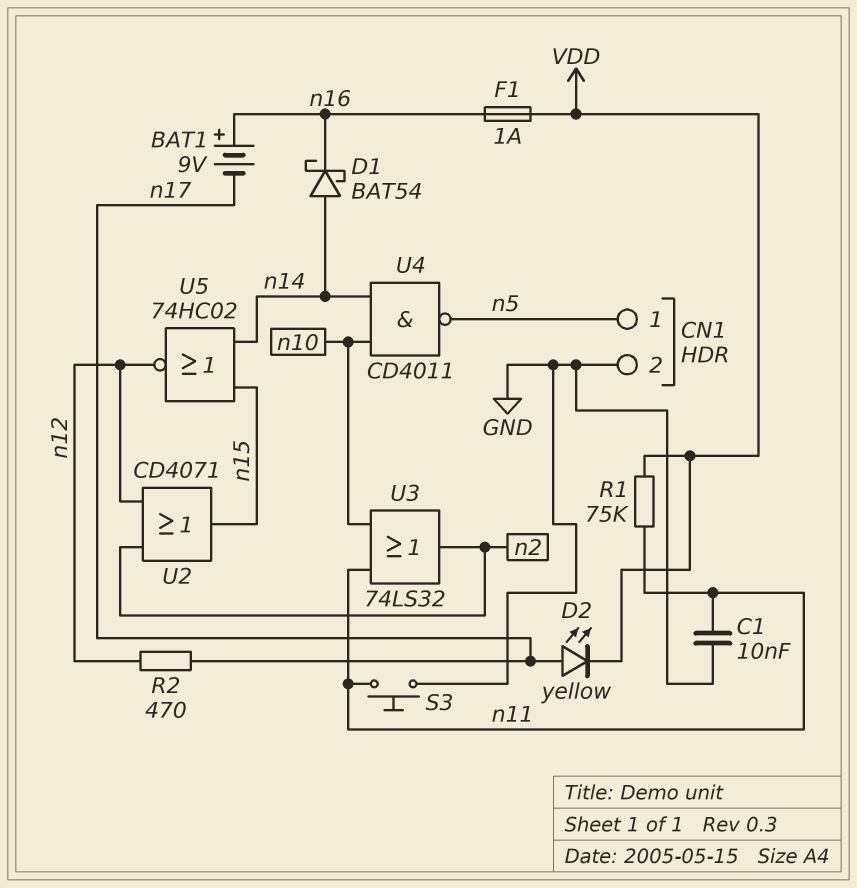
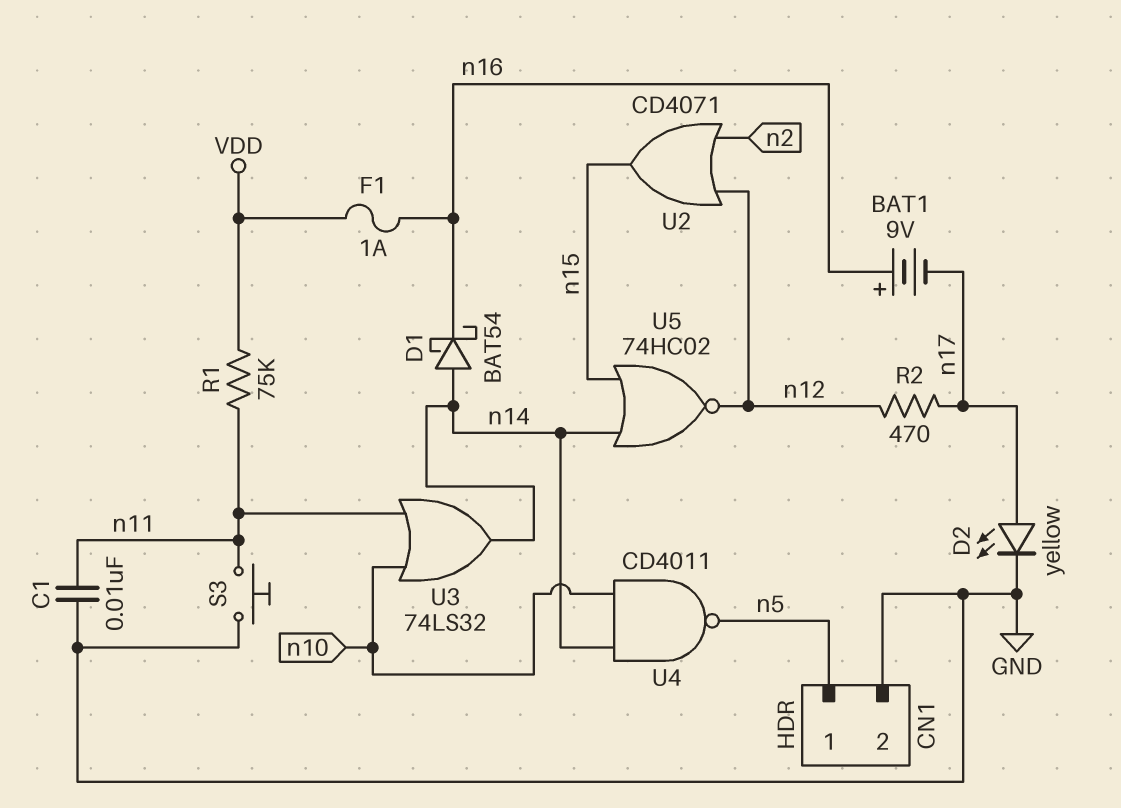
D2: LED yellow (A n17, K VDD) -> LED yellow (A n17, K GND)
U3: OR 74LS32 (in n10, in n11, out n2) -> OR 74LS32 (in n10, in n11, out n14)

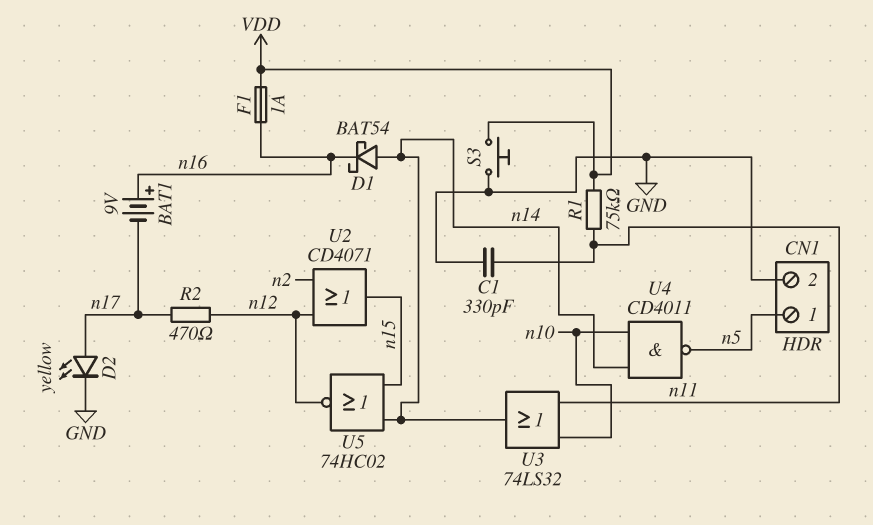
C1: 10nF (GND, n11) -> 330pF (GND, n11)
S3: button (GND, n11) -> button (GND, VDD)

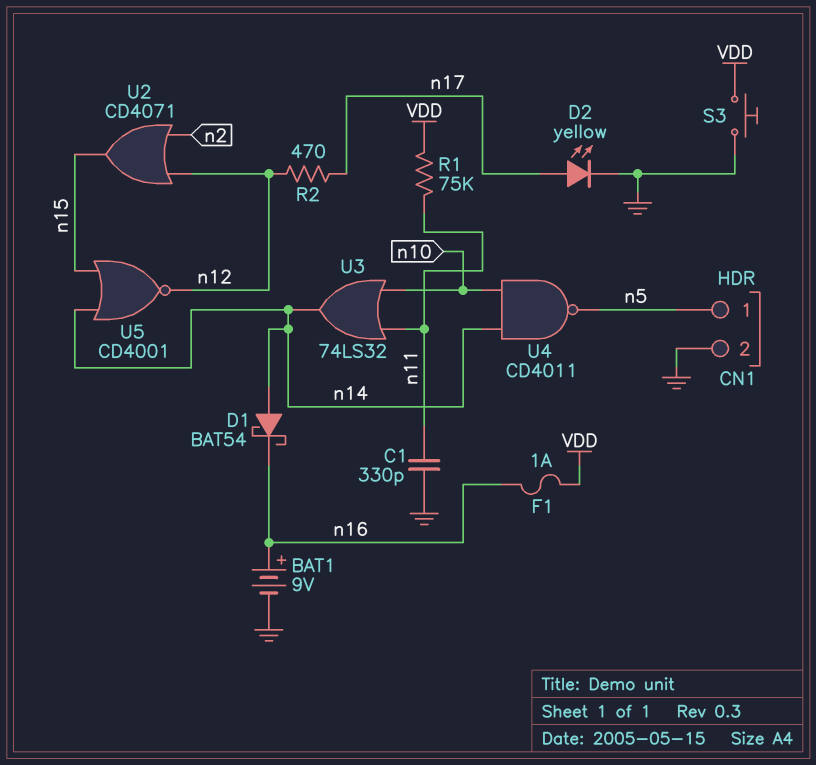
BAT1: 9V (plus n16, minus n17) -> 9V (plus n16, minus GND)
U5: NOR 74HC02 (in n14, in n15, out n12) -> NOR CD4001 (in n14, in n15, out n12)

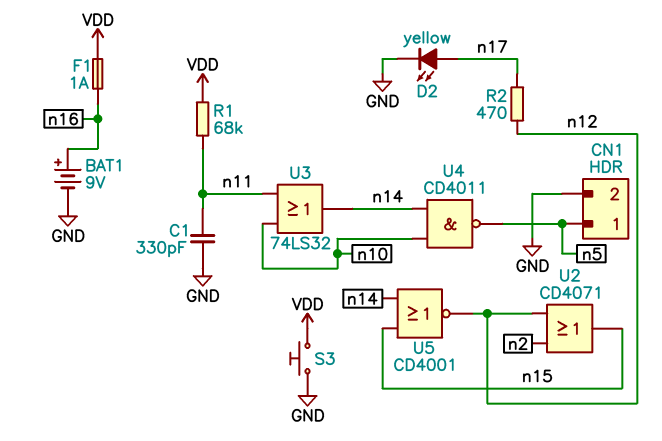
D1: schottky BAT54 (A n14, K n16) -> none
R1: 75k (VDD, n11) -> 68k (VDD, n11)

